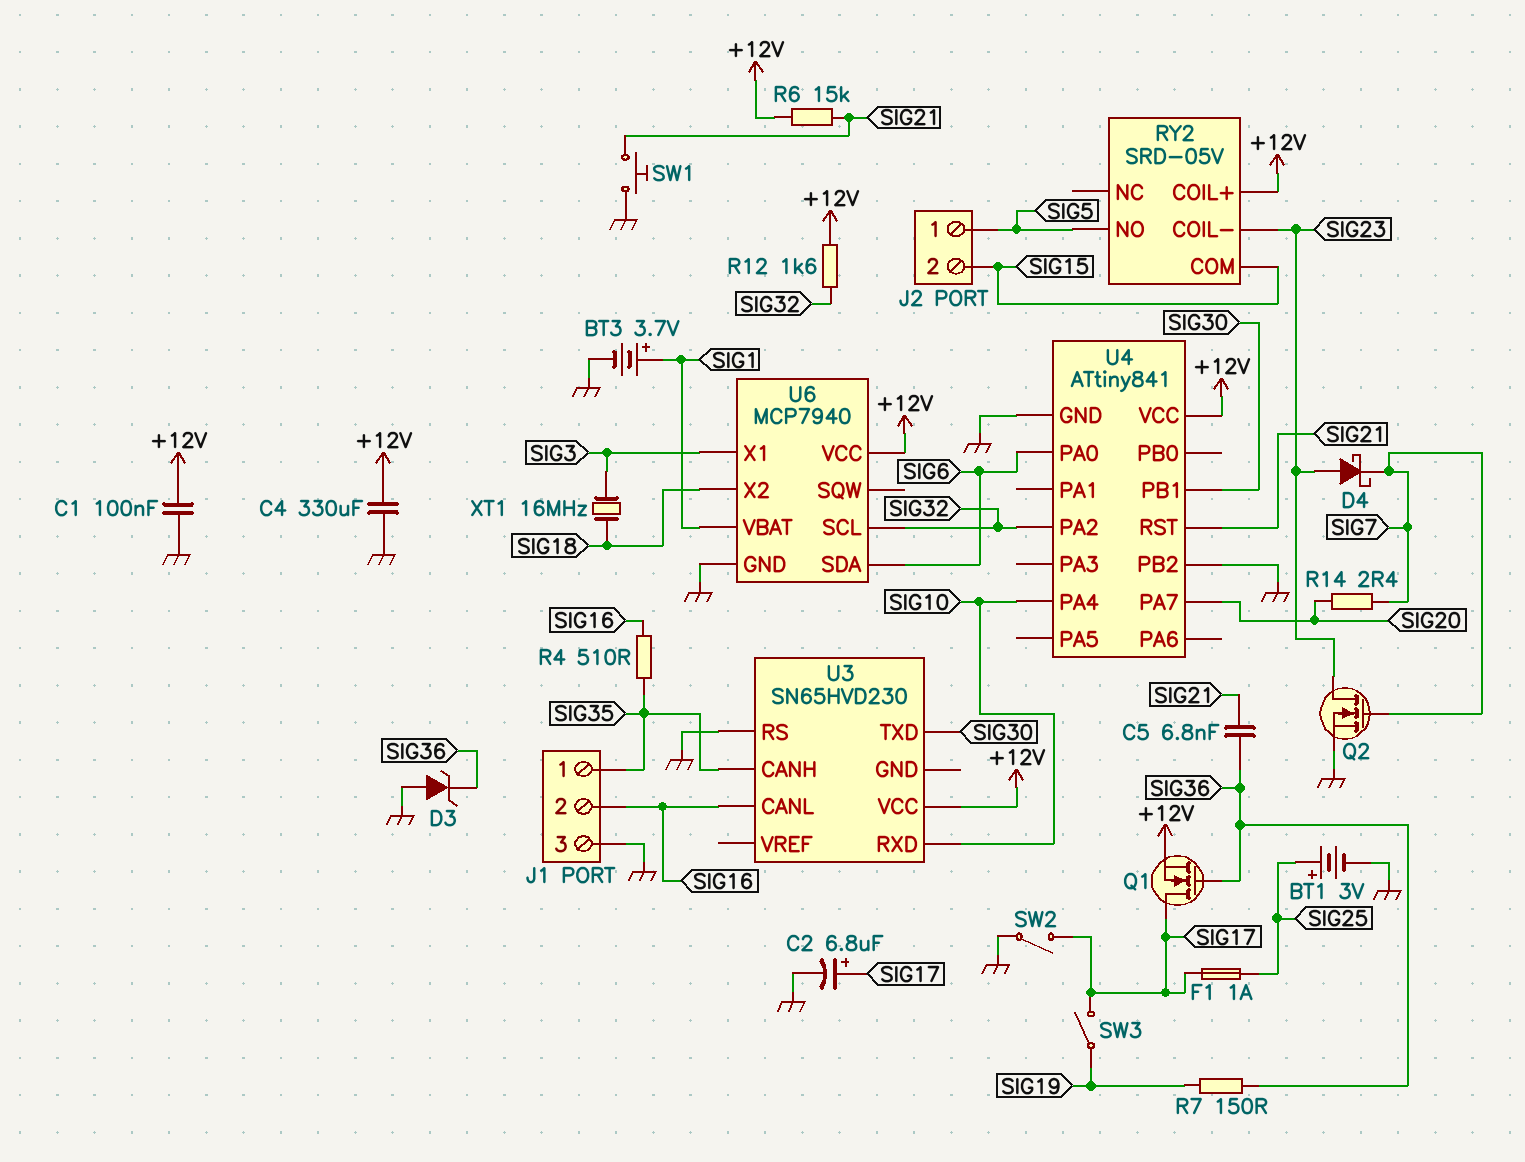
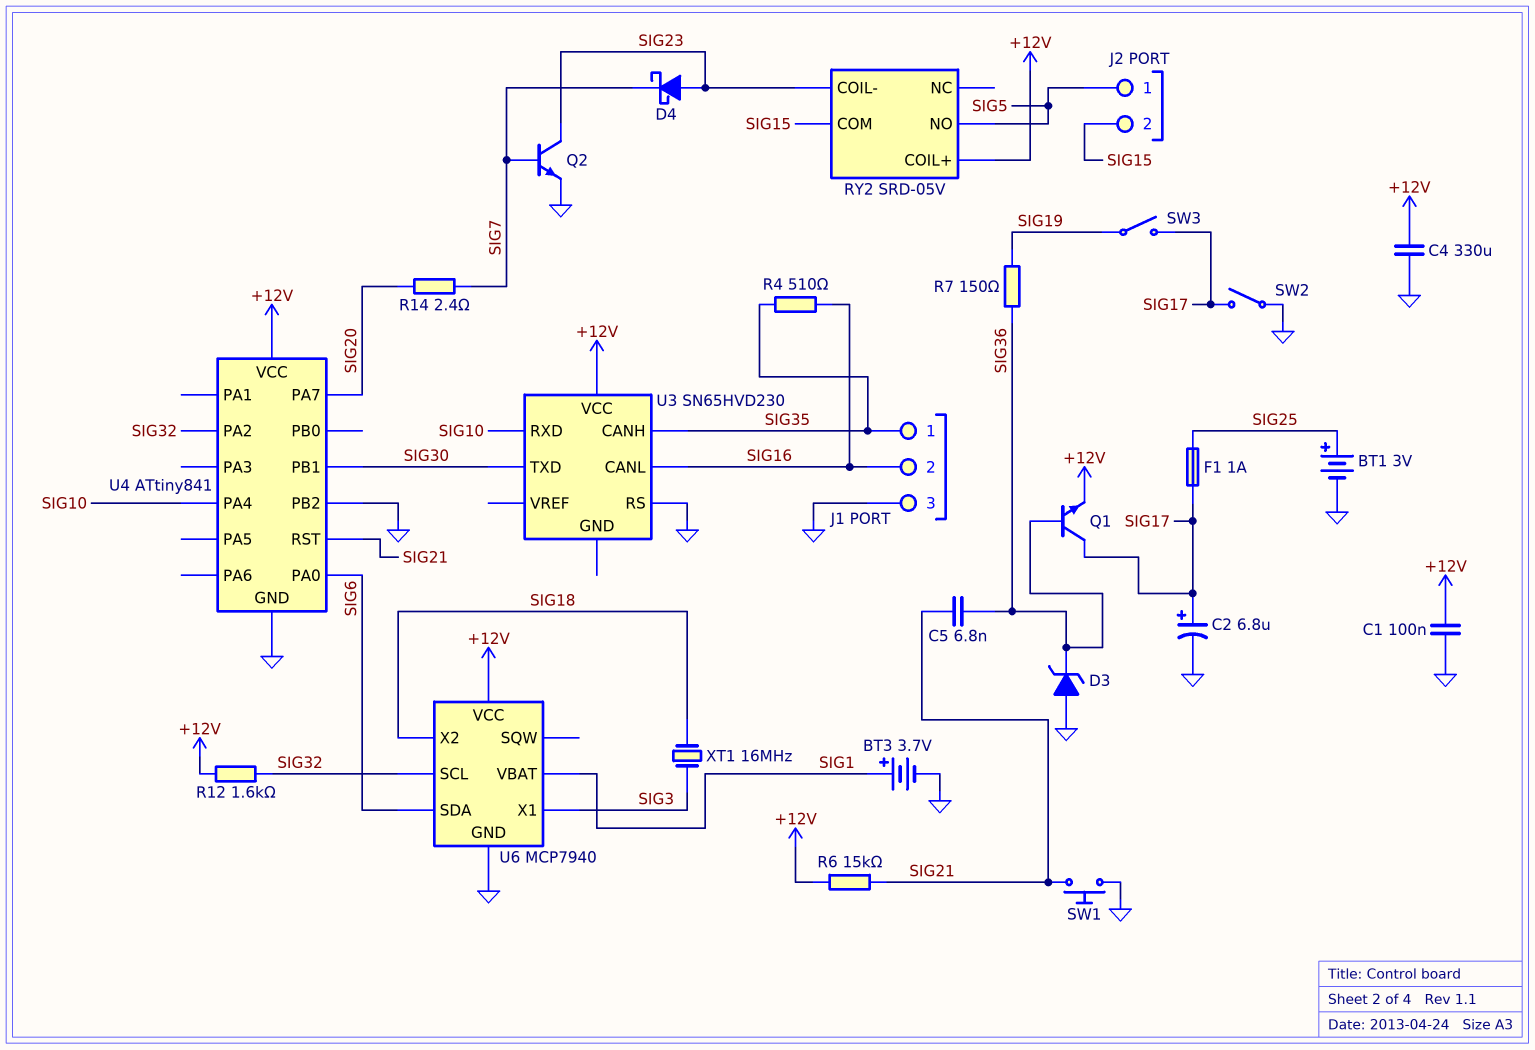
Q1: NMOS (G SIG36, D SIG17, S +12V) -> NPN (B SIG36, C SIG17, E +12V)
Q2: NMOS (G SIG7, D SIG23, S GND) -> NPN (B SIG7, C SIG23, E GND)

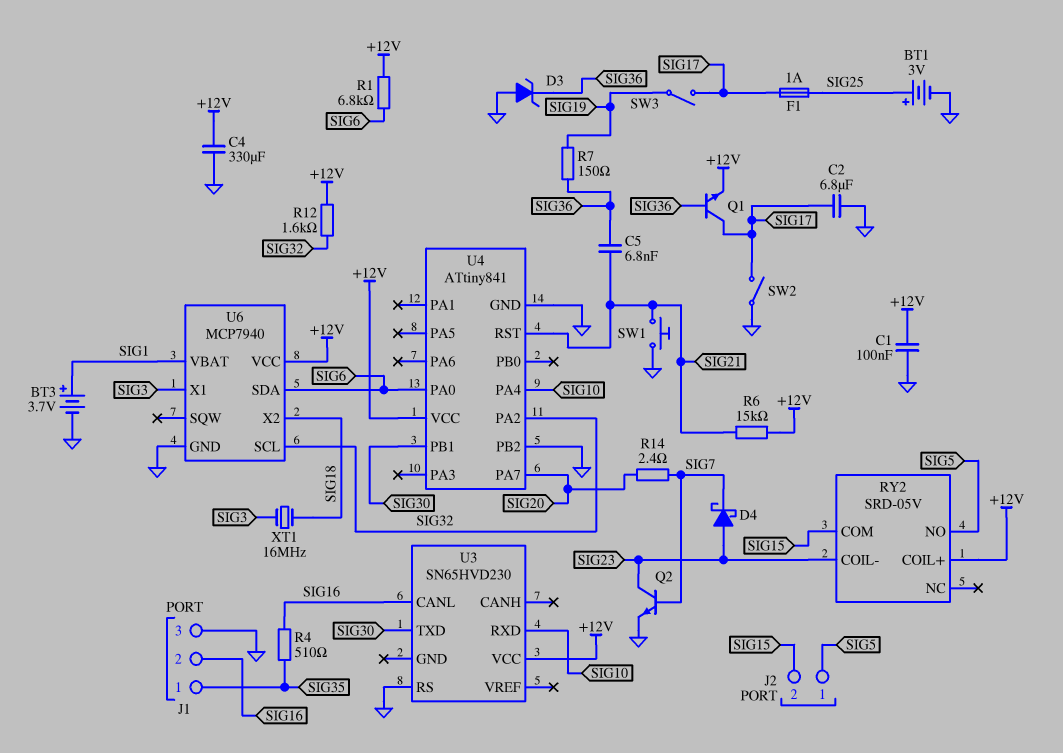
C2: 6.8uF (plus SIG17, minus GND) -> 6.8uF (GND, SIG17)
R1: none -> 6.8k (+12V, SIG6)
U3 pin CANH: SIG35 -> none

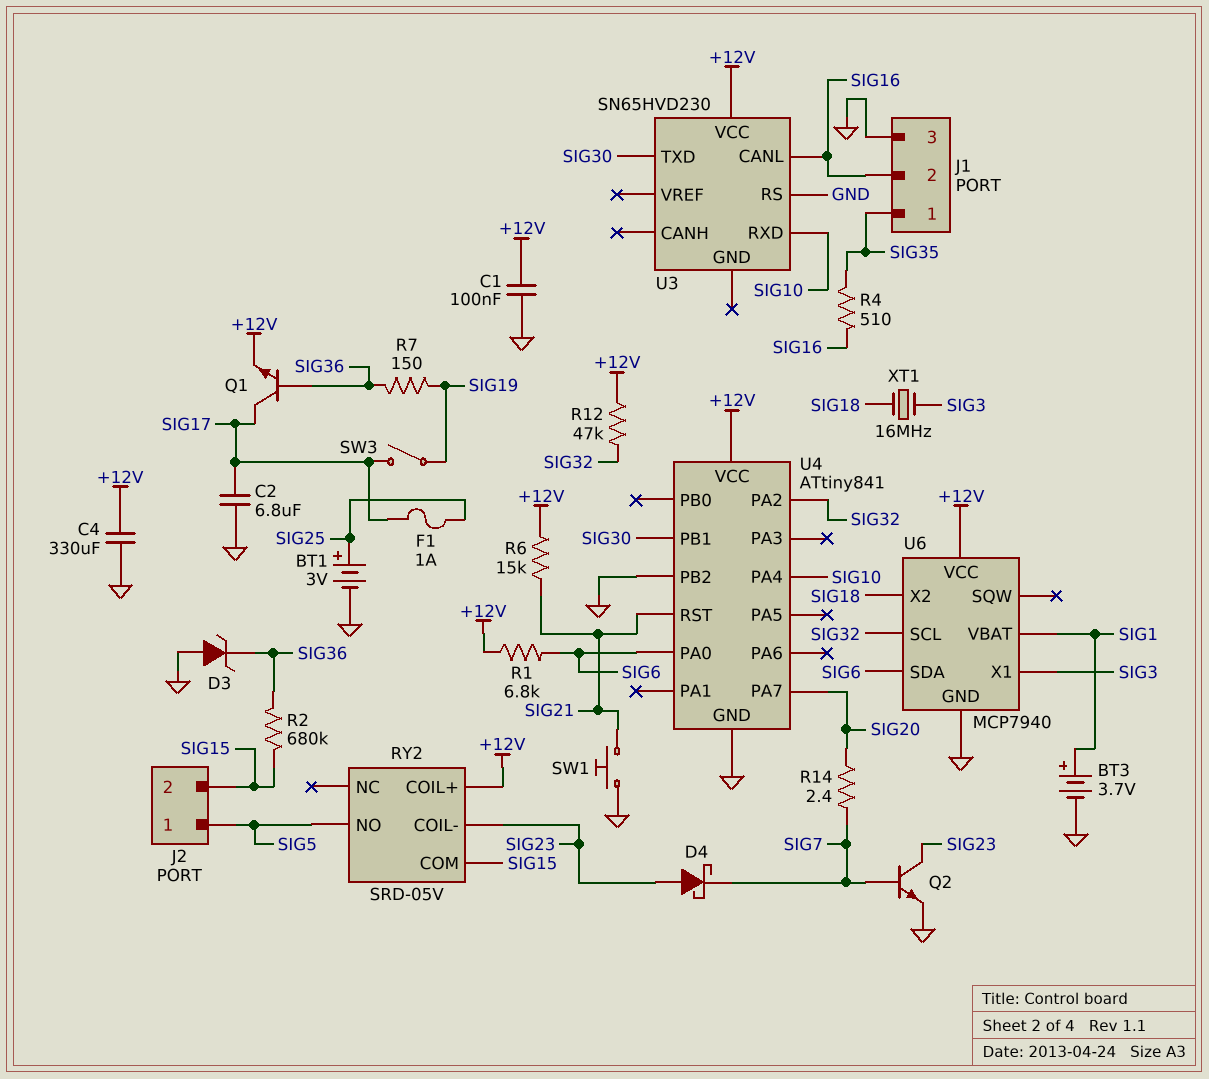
C5: 6.8nF (SIG21, SIG36) -> none
R2: none -> 680k (SIG15, SIG36)
R12: 1.6k (+12V, SIG32) -> 47k (+12V, SIG32)
SW2: switch (GND, SIG17) -> none

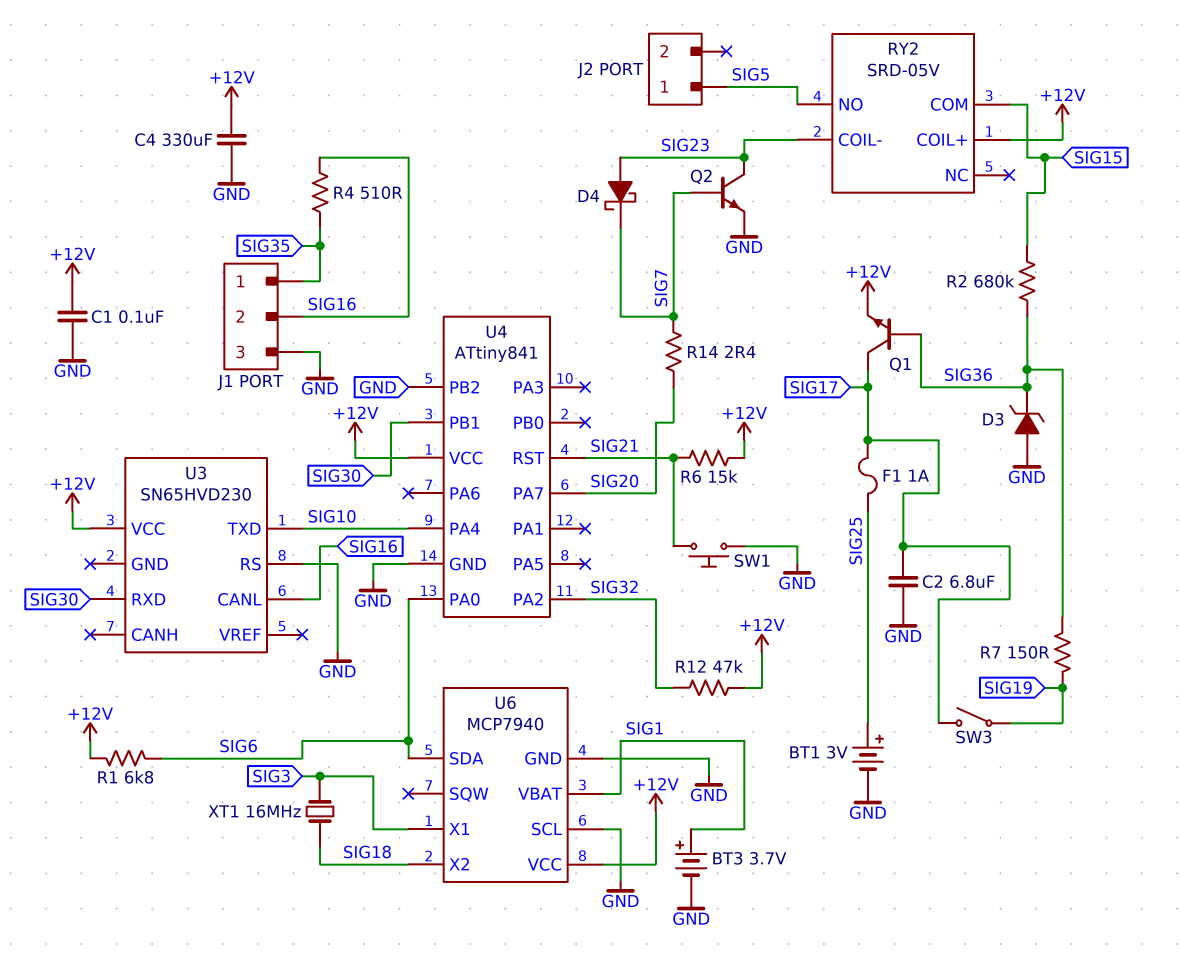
J2 pin 2: SIG15 -> none
U3 pin RXD: SIG10 -> SIG30
U3 pin TXD: SIG30 -> SIG10
U6 pin SCL: SIG32 -> GND

